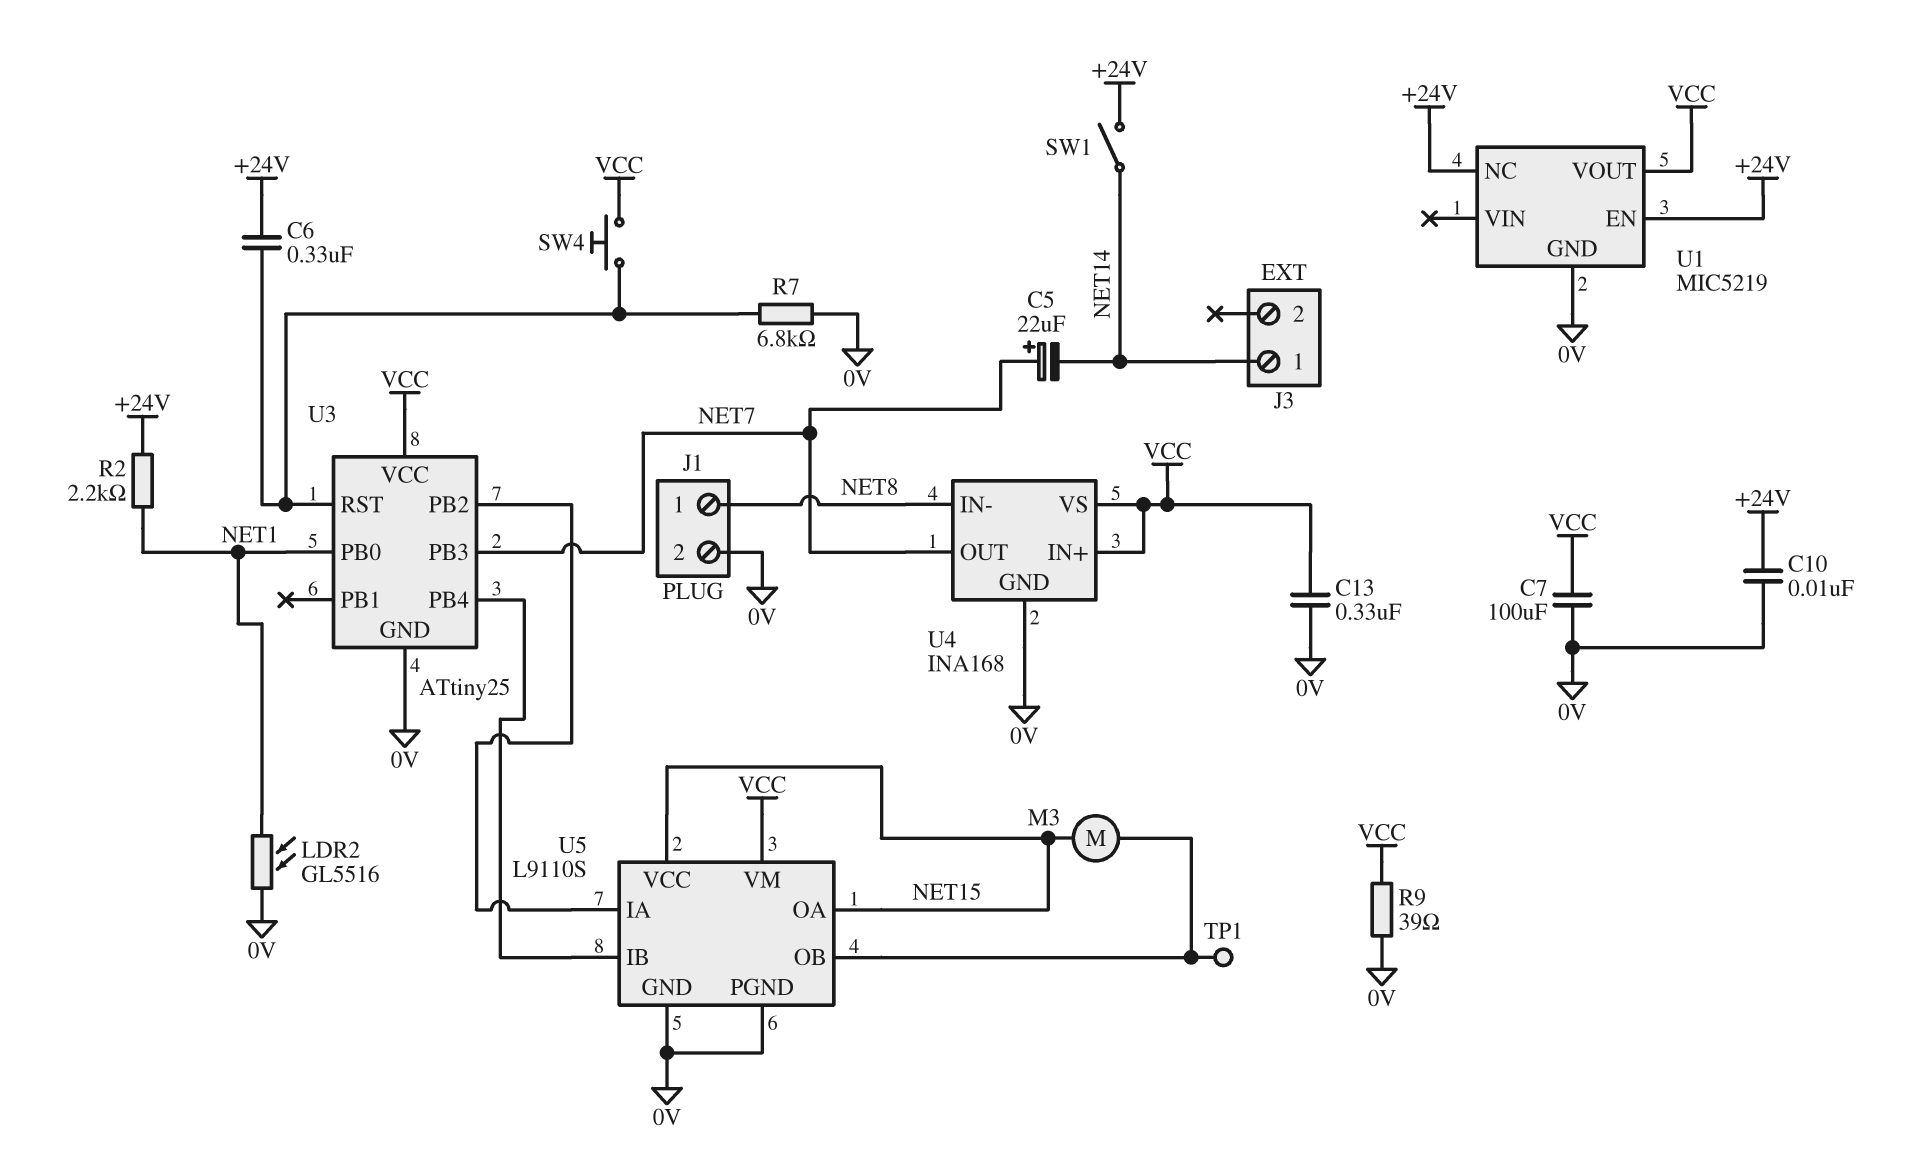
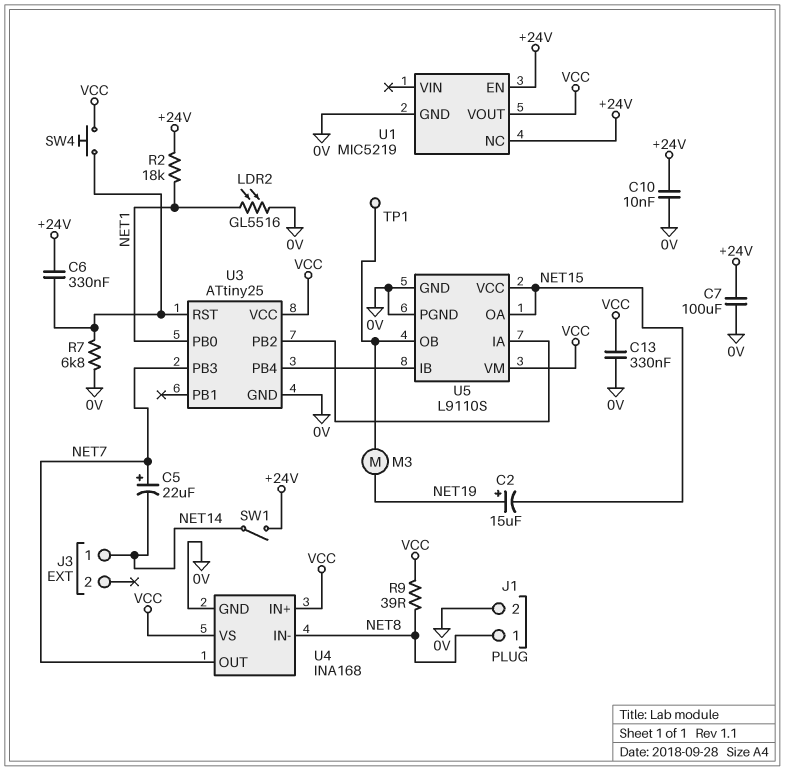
C2: none -> 15uF (plus NET19, minus NET15)
C7: 100uF (0V, VCC) -> 100uF (+24V, 0V)
M3: motor (NET15, U5/OB) -> motor (NET19, U5/OB)
R2: 2.2k (+24V, NET1) -> 18k (+24V, NET1)
R9: 39 (0V, VCC) -> 39 (NET8, VCC)

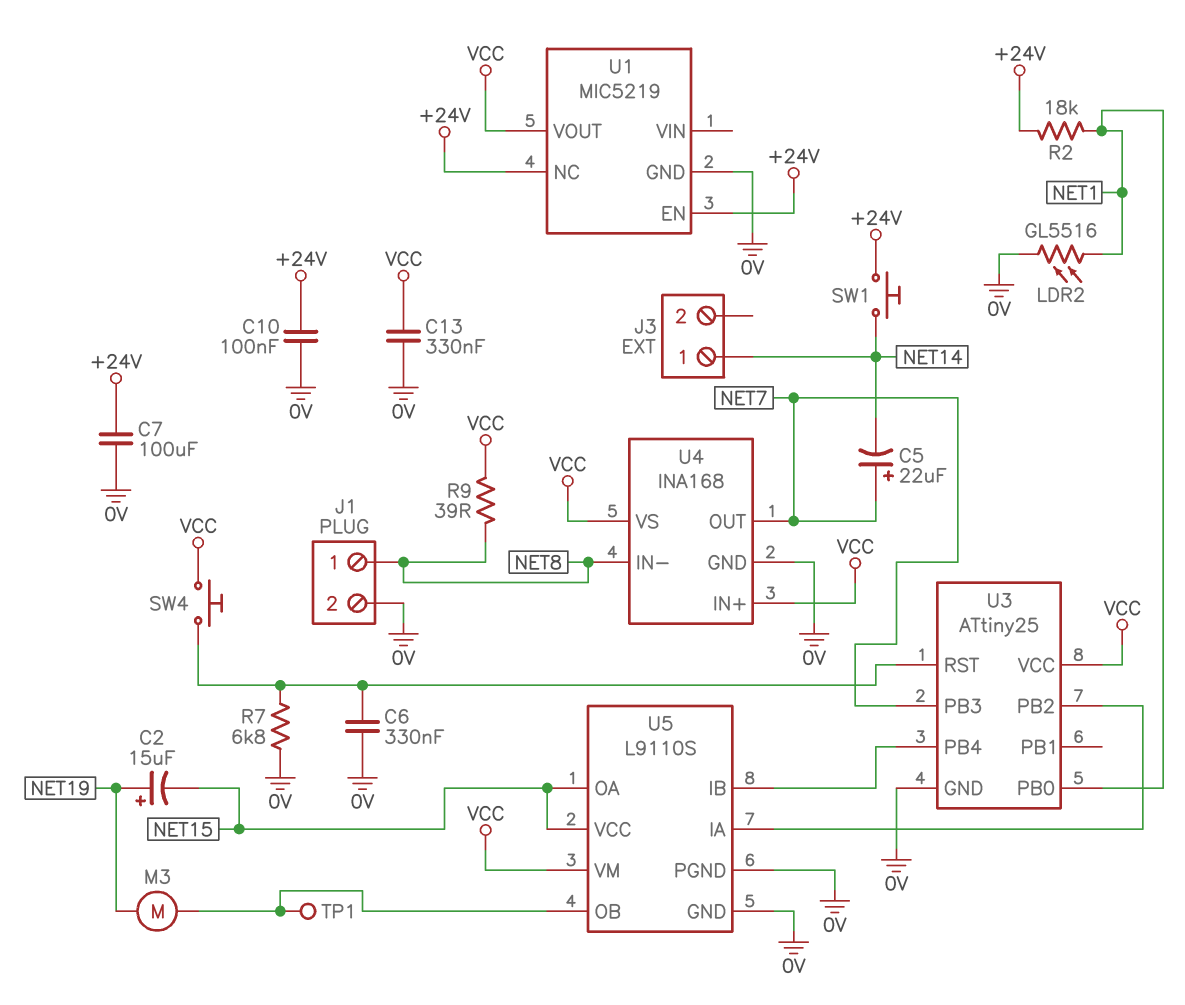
C6: 330nF (+24V, U3/RST) -> 330nF (0V, U3/RST)
C10: 10nF (+24V, 0V) -> 100nF (+24V, 0V)
SW1: switch (+24V, NET14) -> button (+24V, NET14)

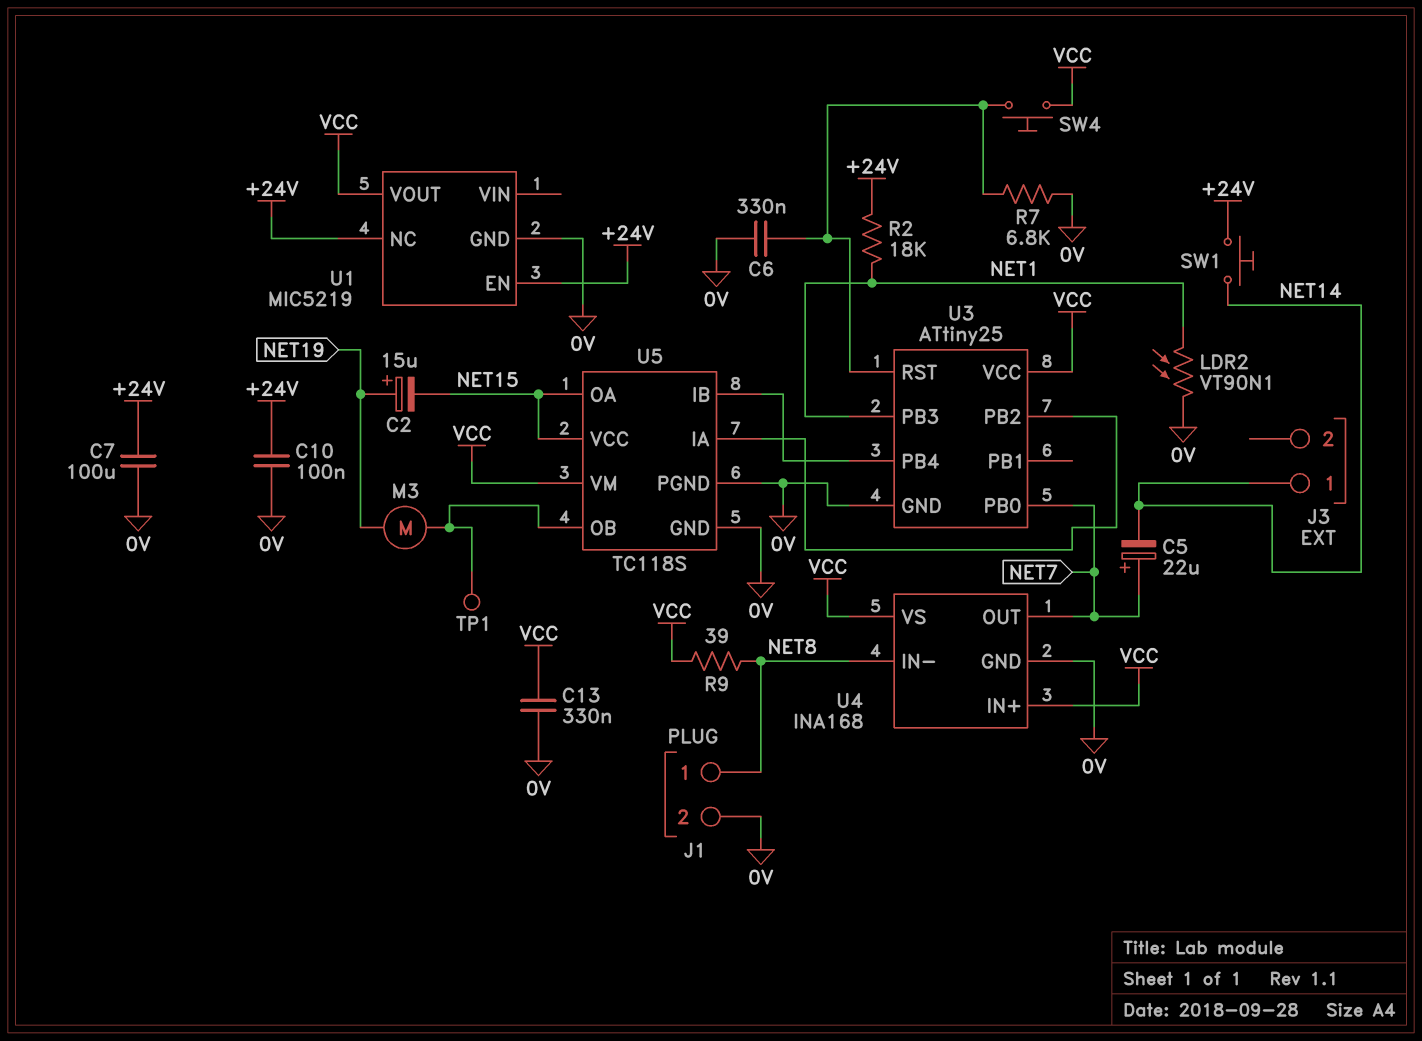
LDR2: GL5516 (0V, NET1) -> VT90N1 (0V, NET1)
U3 pin PB0: NET1 -> NET7
U3 pin PB3: NET7 -> NET1
U5: L9110S -> TC118S

